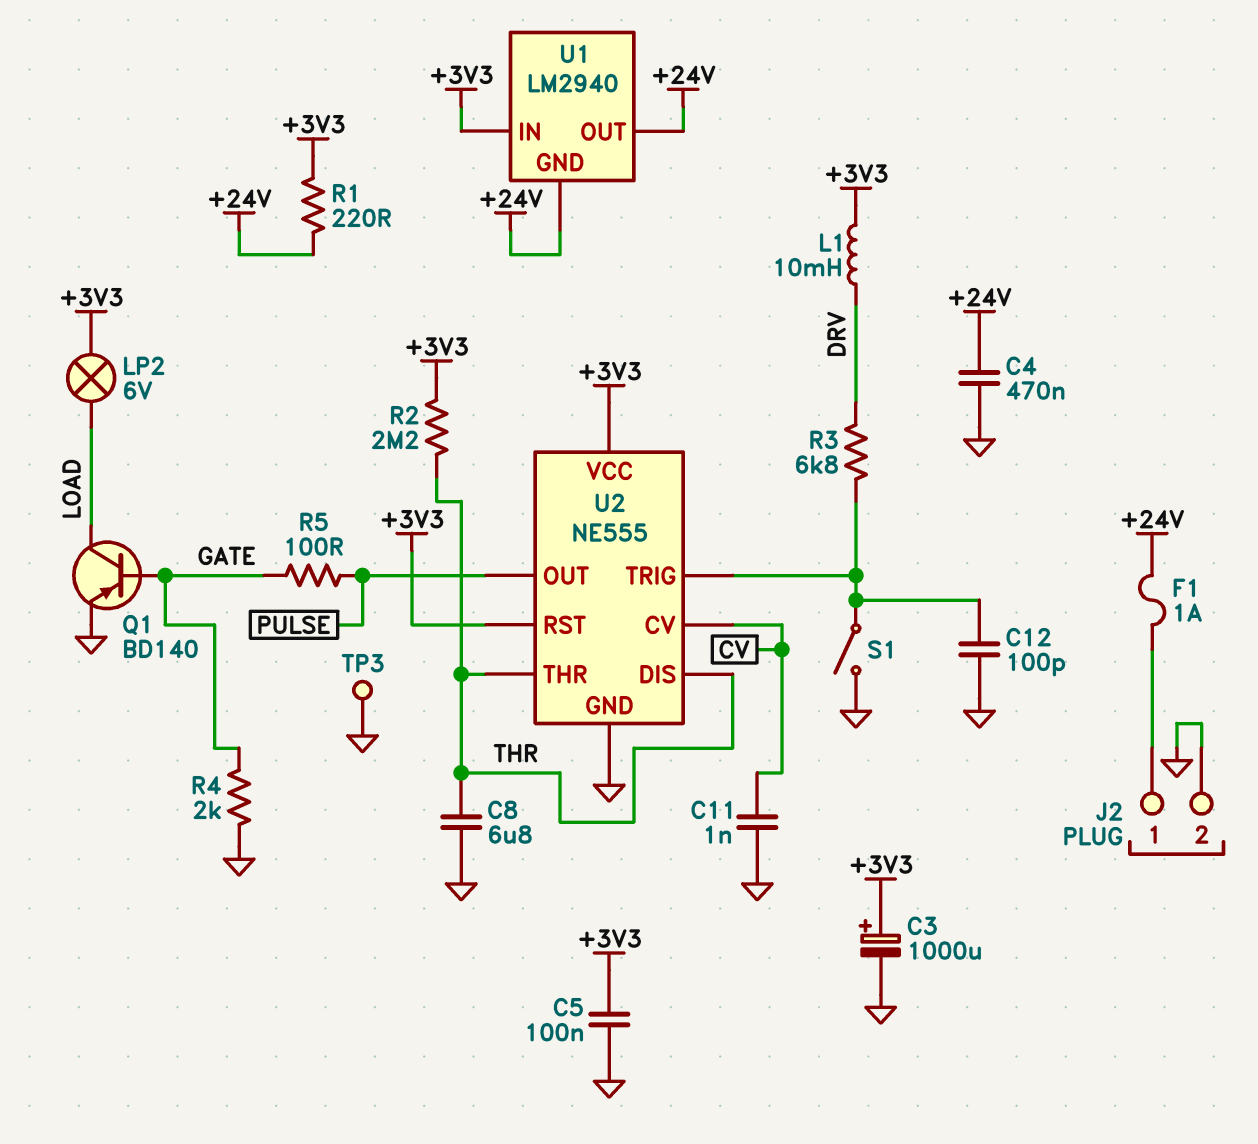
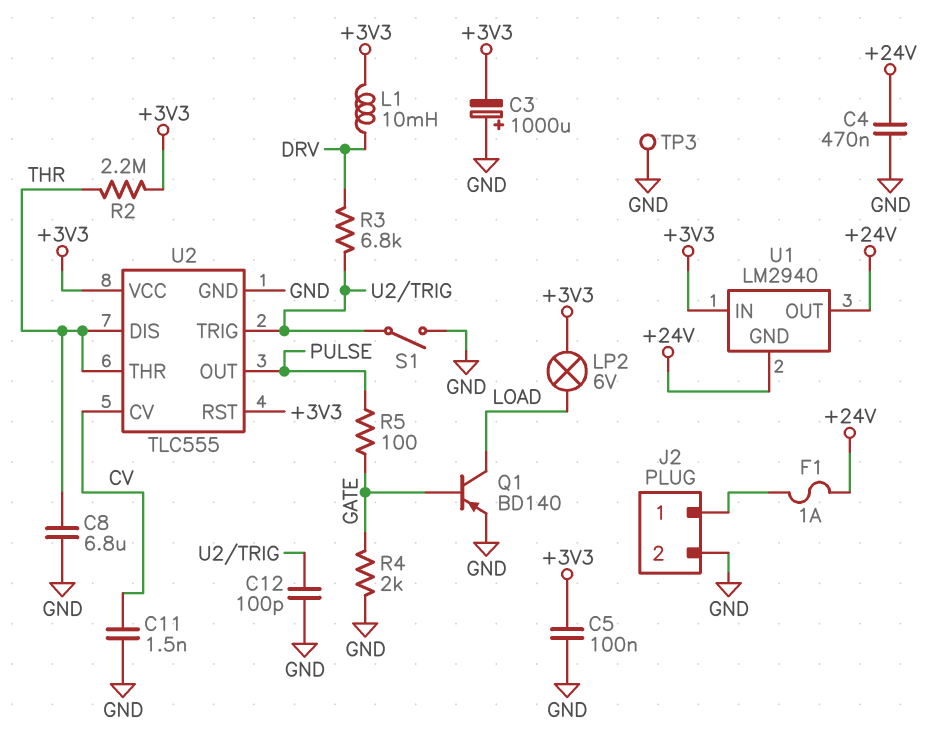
C3: 1000uF (plus +3V3, minus GND) -> 1000uF (plus GND, minus +3V3)
C11: 1nF (CV, GND) -> 1.5nF (CV, GND)
R1: 220 (+3V3, +24V) -> none
U2: NE555 -> TLC555

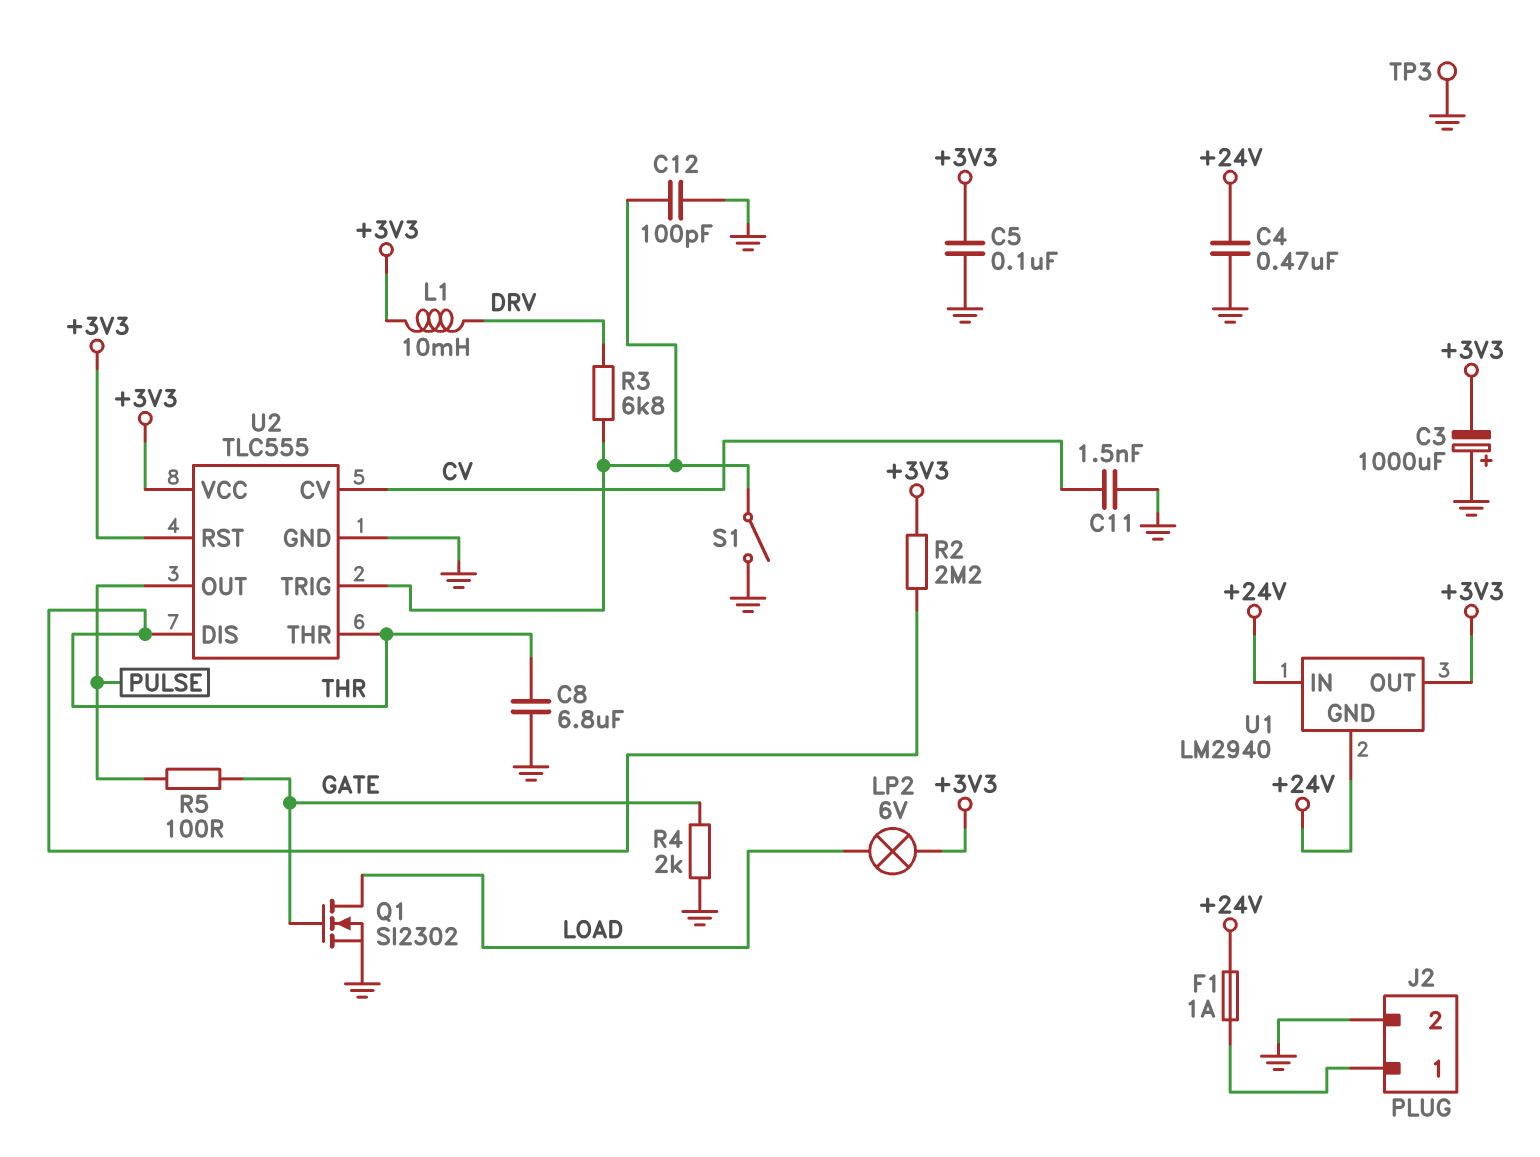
Q1: PNP BD140 (B GATE, C LOAD, E GND) -> NMOS SI2302 (G GATE, D LOAD, S GND)
U1 pin IN: +3V3 -> +24V
U1 pin OUT: +24V -> +3V3

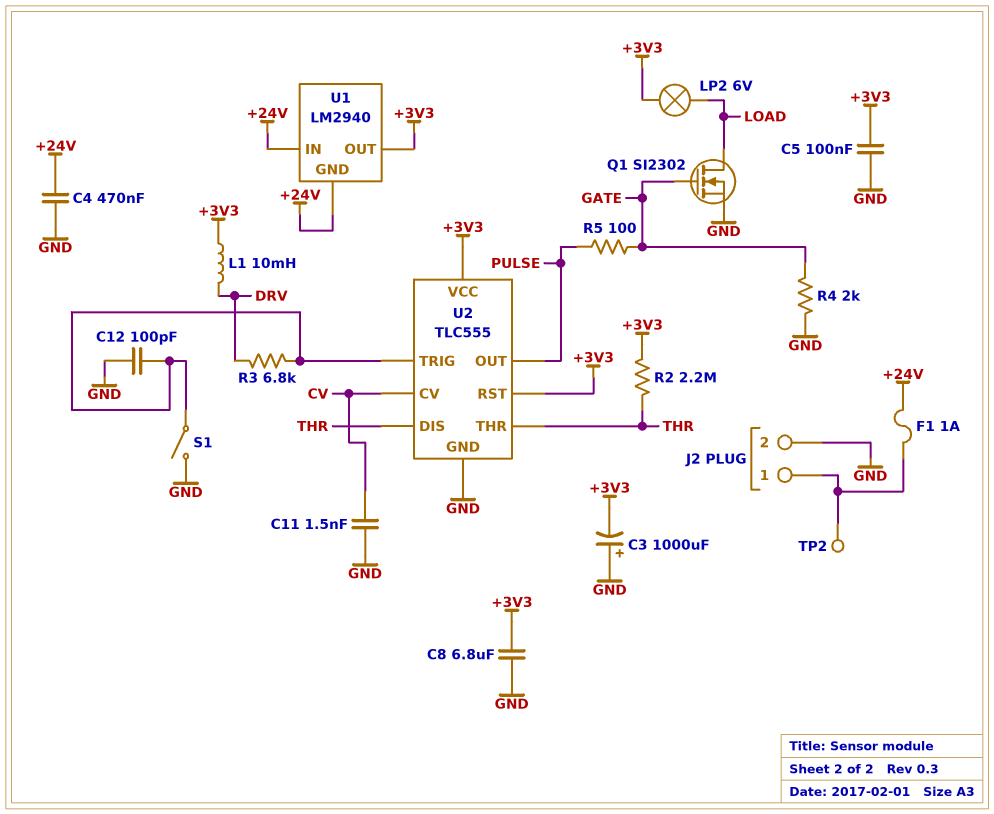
C8: 6.8uF (GND, THR) -> 6.8uF (+3V3, GND)
TP2: none -> test point (J2/1)
TP3: test point (GND) -> none

